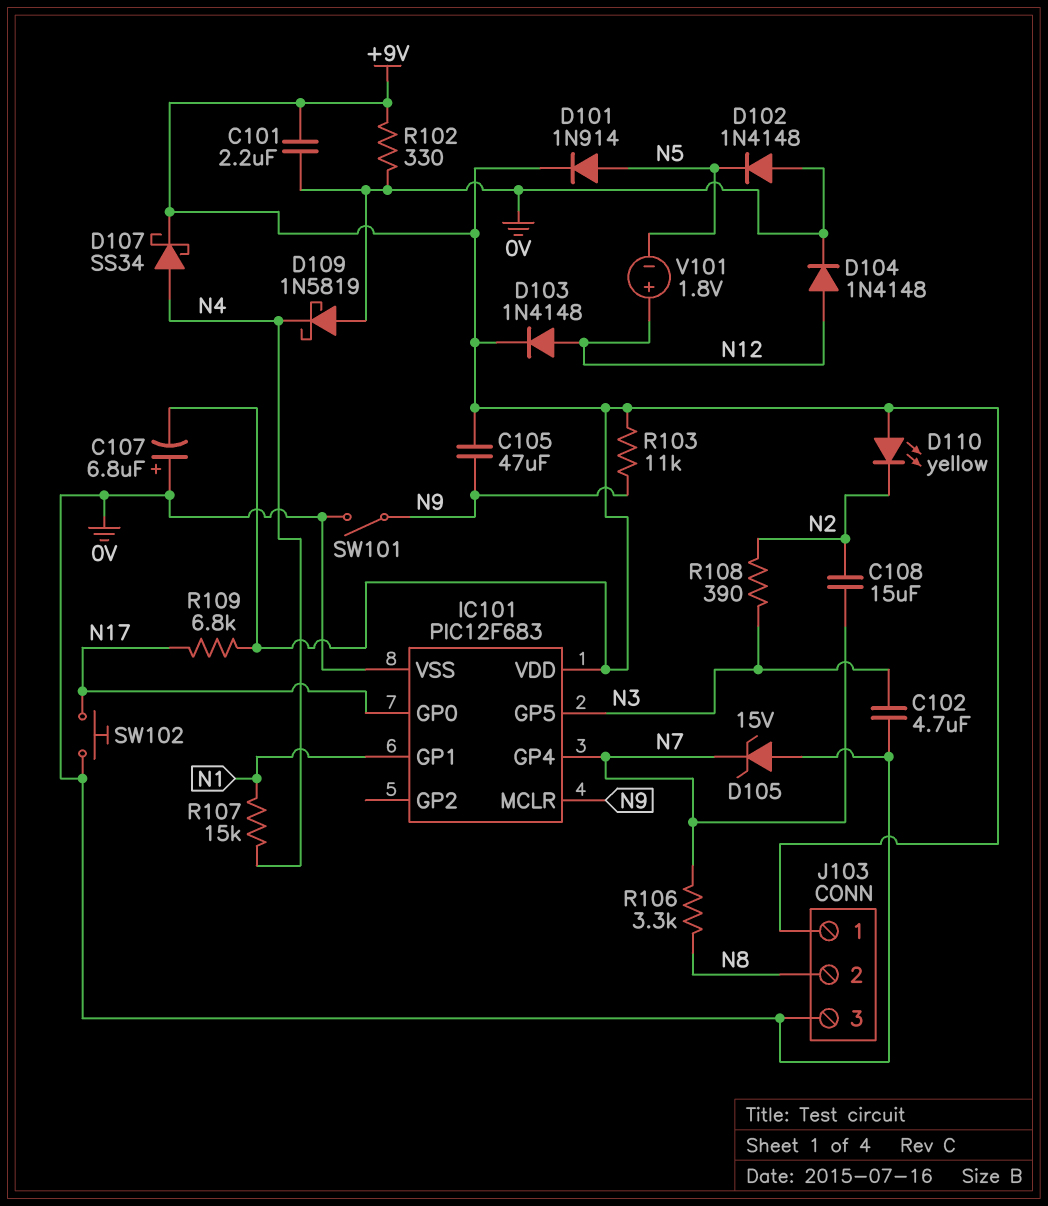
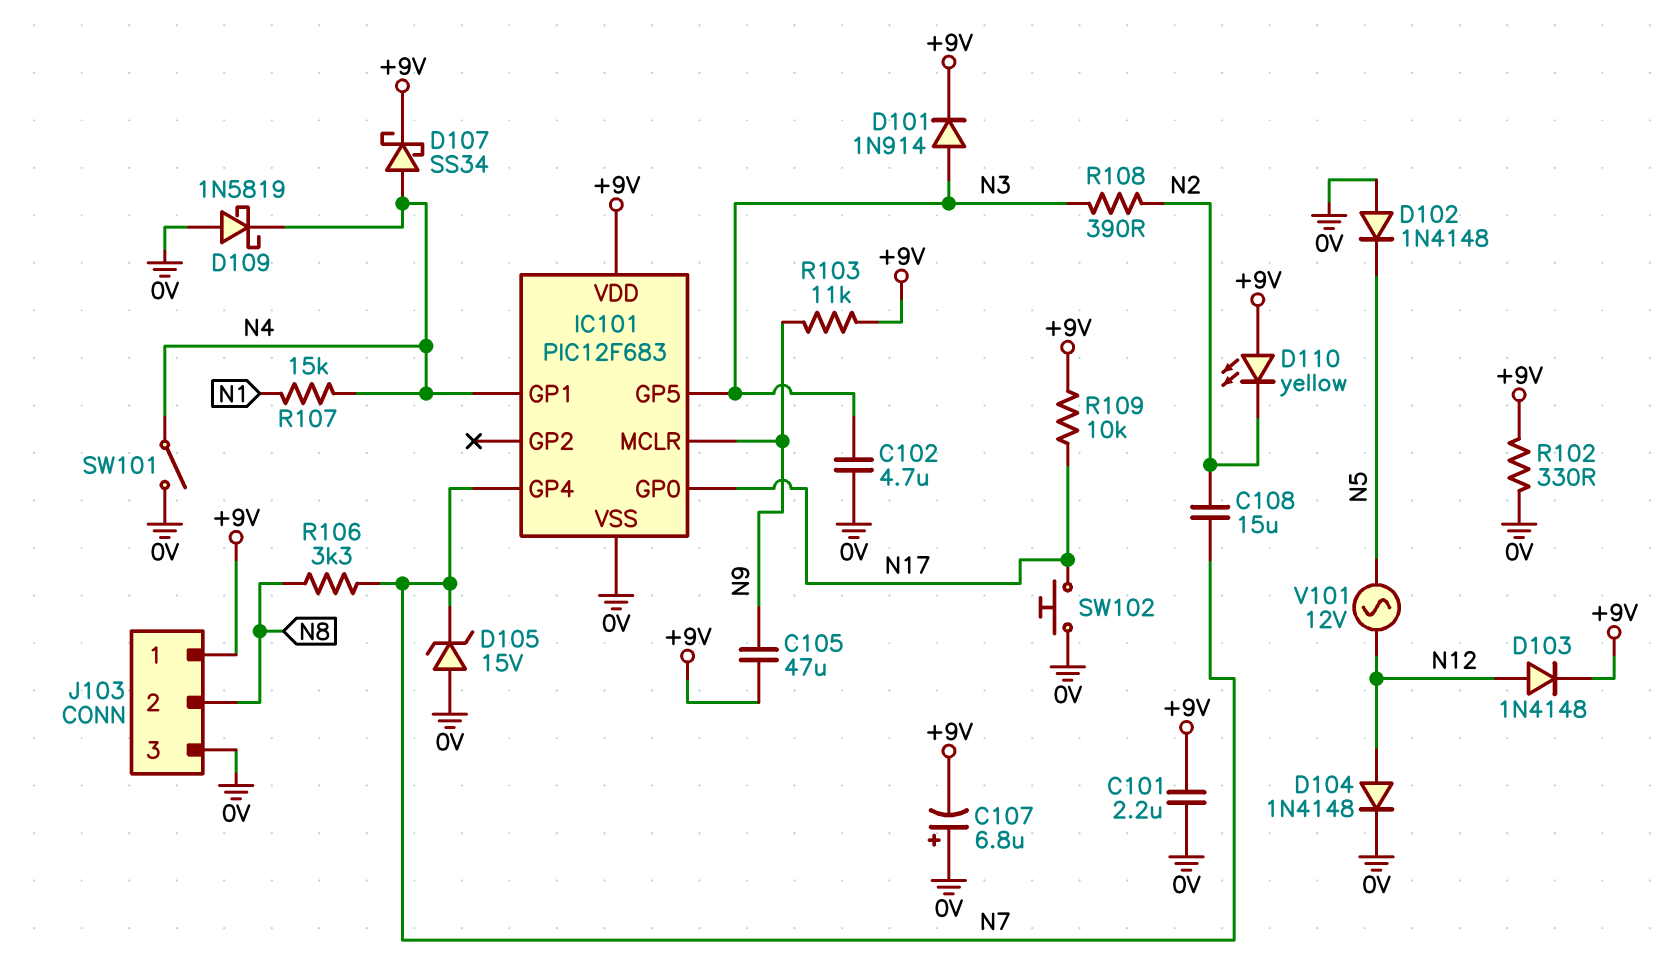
D101: diode 1N914 (A N5, K +9V) -> diode 1N914 (A N3, K +9V)
IC101 pin GP1: N1 -> N4
R109: 6.8k (+9V, N17) -> 10k (+9V, N17)
SW101: switch (0V, N9) -> switch (0V, N4)
V101: 1.8V (plus N12, minus N5) -> AC 12V (N5, N12)

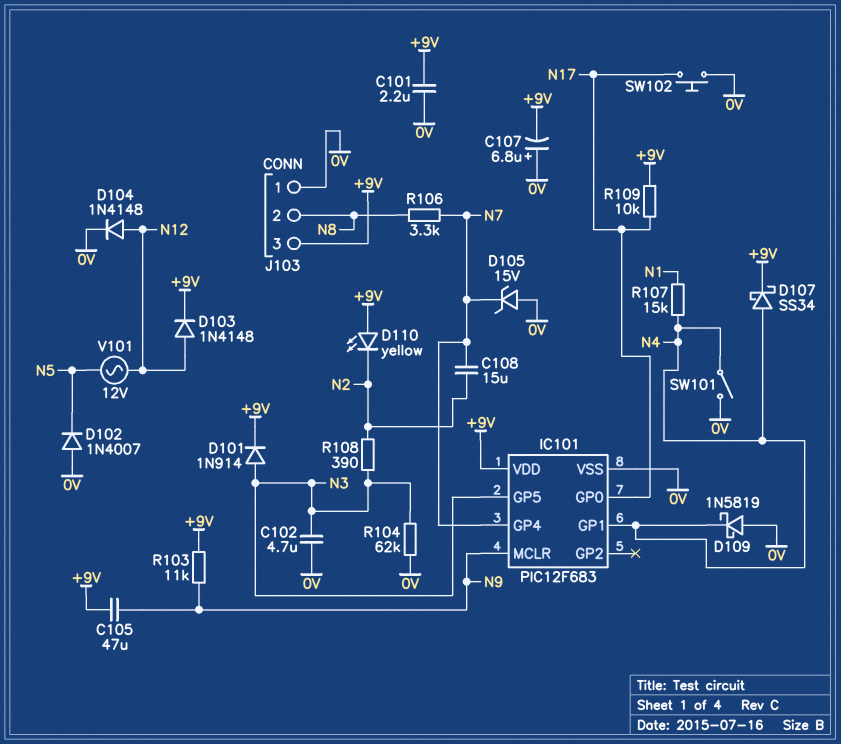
D102: diode 1N4148 (A 0V, K N5) -> diode 1N4007 (A 0V, K N5)
J103 pin 1: +9V -> 0V
J103 pin 3: 0V -> +9V
R102: 330 (+9V, 0V) -> none
R104: none -> 62k (0V, N3)

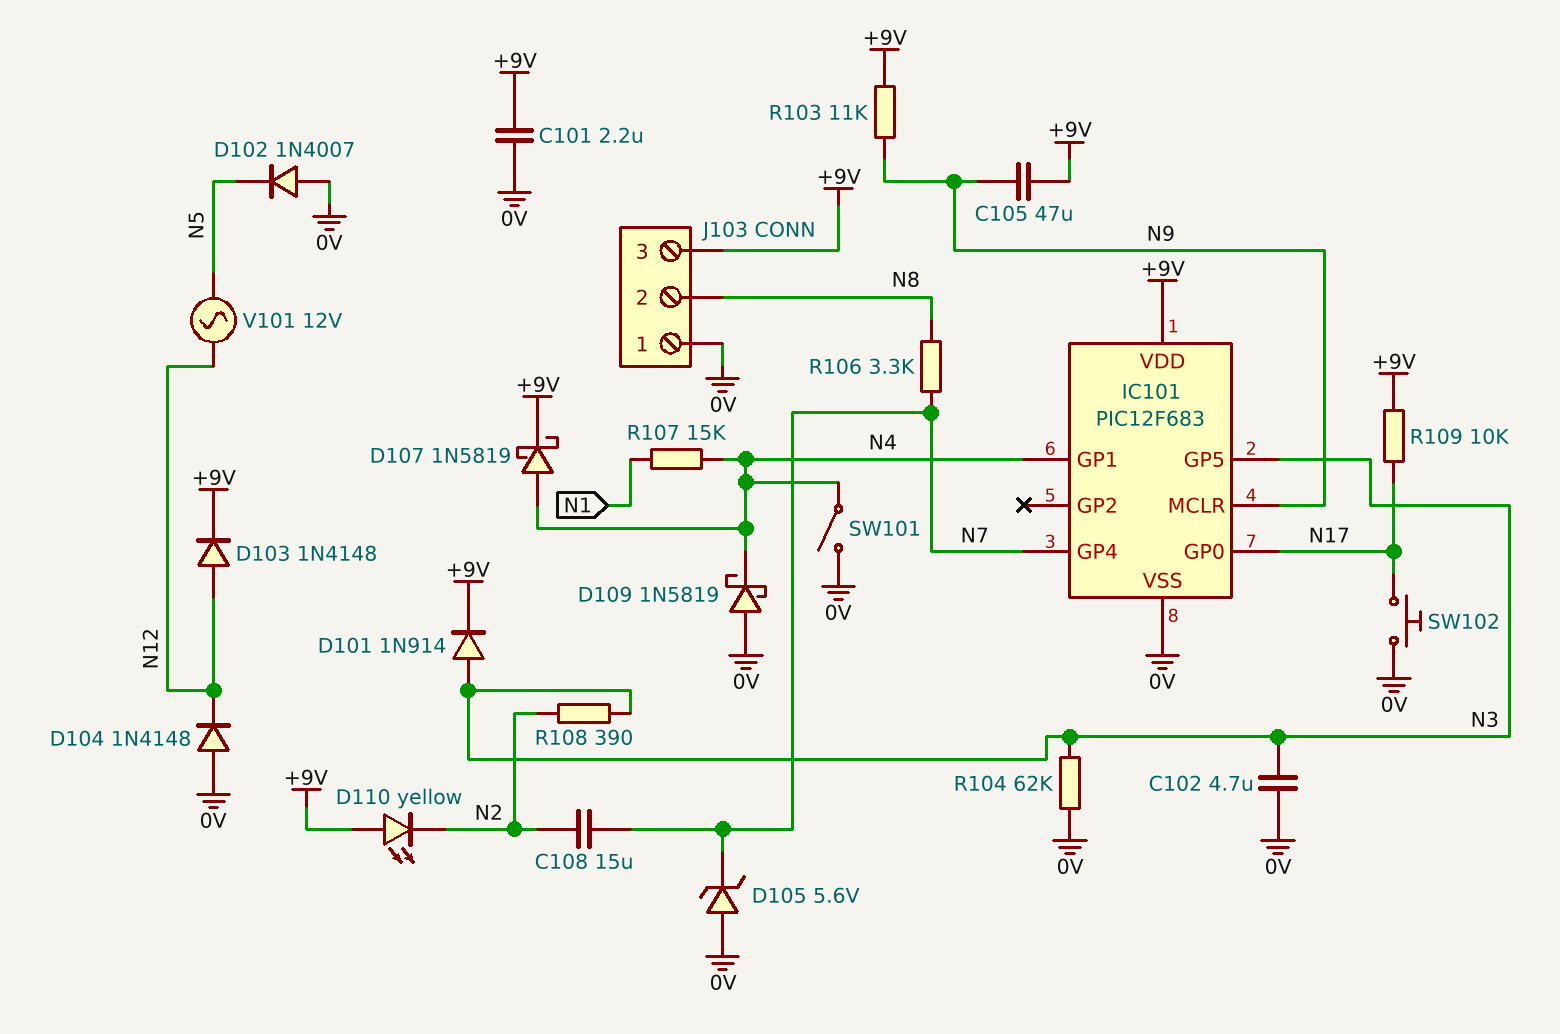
C107: 6.8uF (plus 0V, minus +9V) -> none
D104: diode 1N4148 (A N12, K 0V) -> diode 1N4148 (A 0V, K N12)
D105: zener 15V (A 0V, K N7) -> zener 5.6V (A 0V, K N7)
D107: schottky SS34 (A N4, K +9V) -> schottky 1N5819 (A N4, K +9V)

